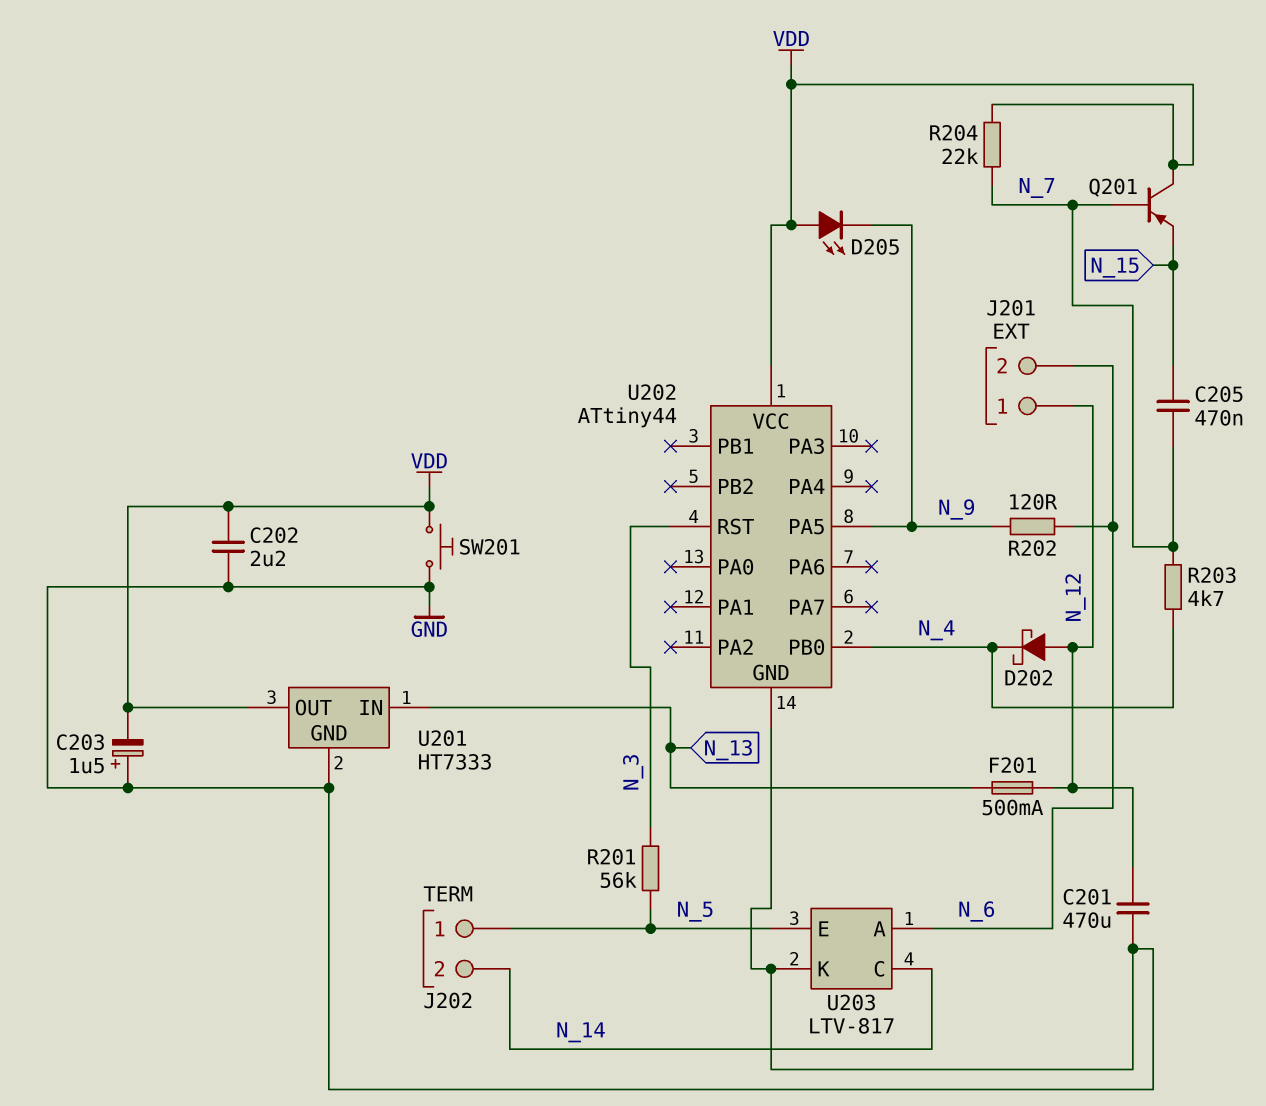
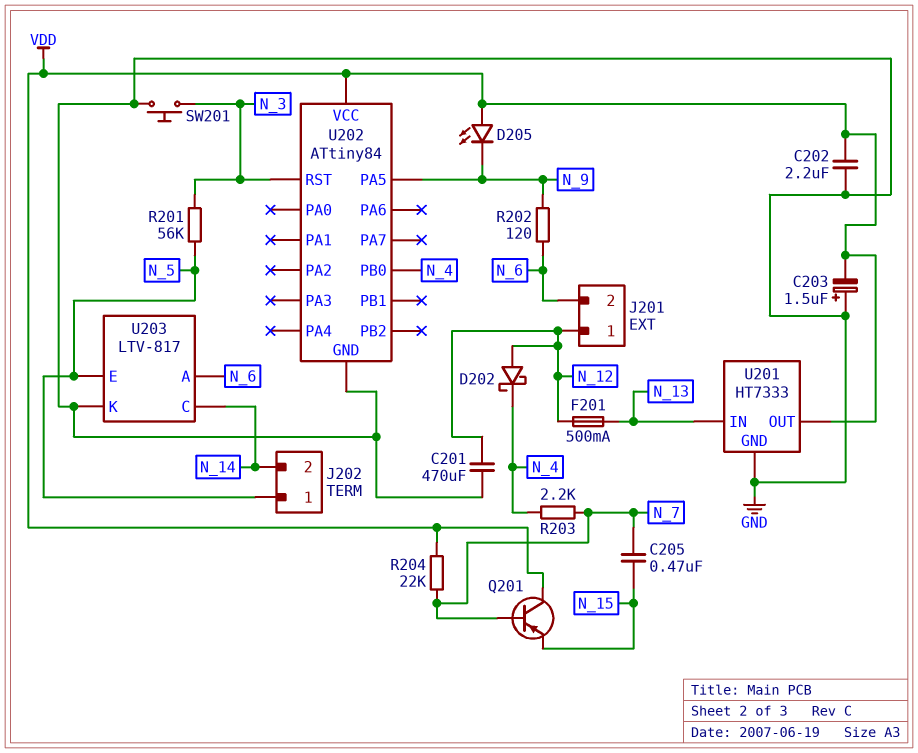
R203: 4.7k (N_4, N_7) -> 2.2k (N_4, N_7)
SW201: button (GND, VDD) -> button (GND, N_3)
U202: ATtiny44 -> ATtiny84

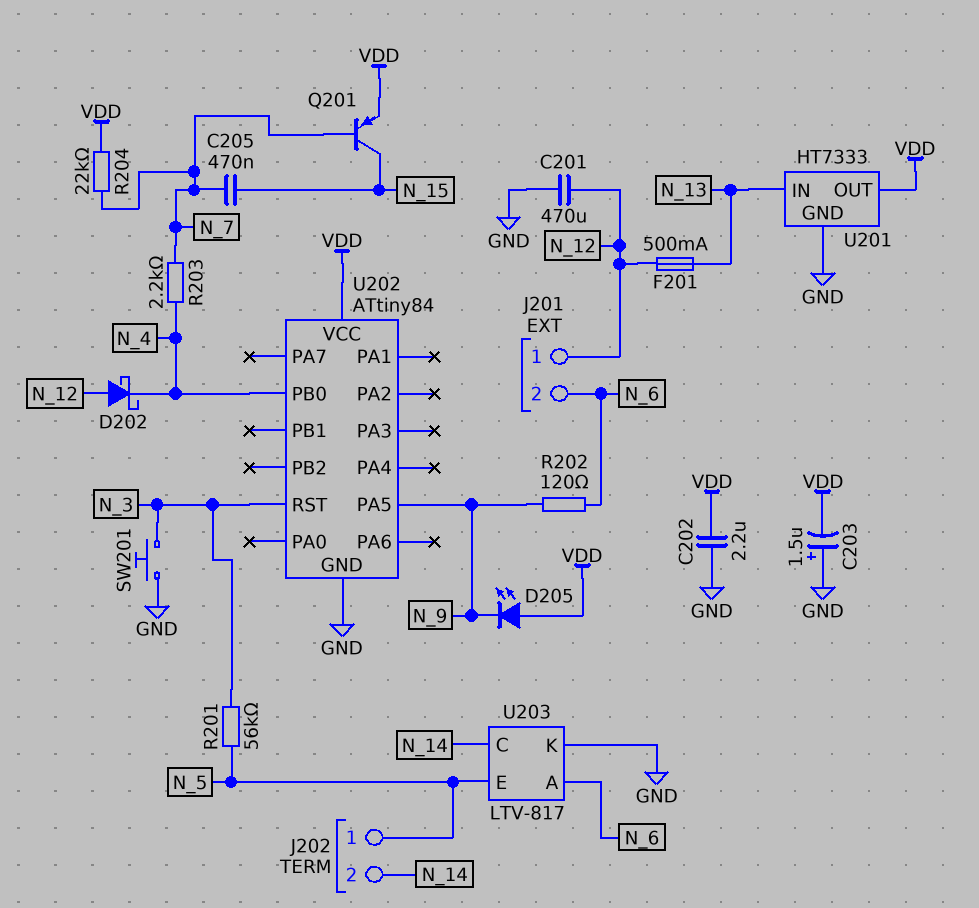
Q201: PNP (B N_7, C VDD, E N_15) -> PNP (B N_7, C N_15, E VDD)

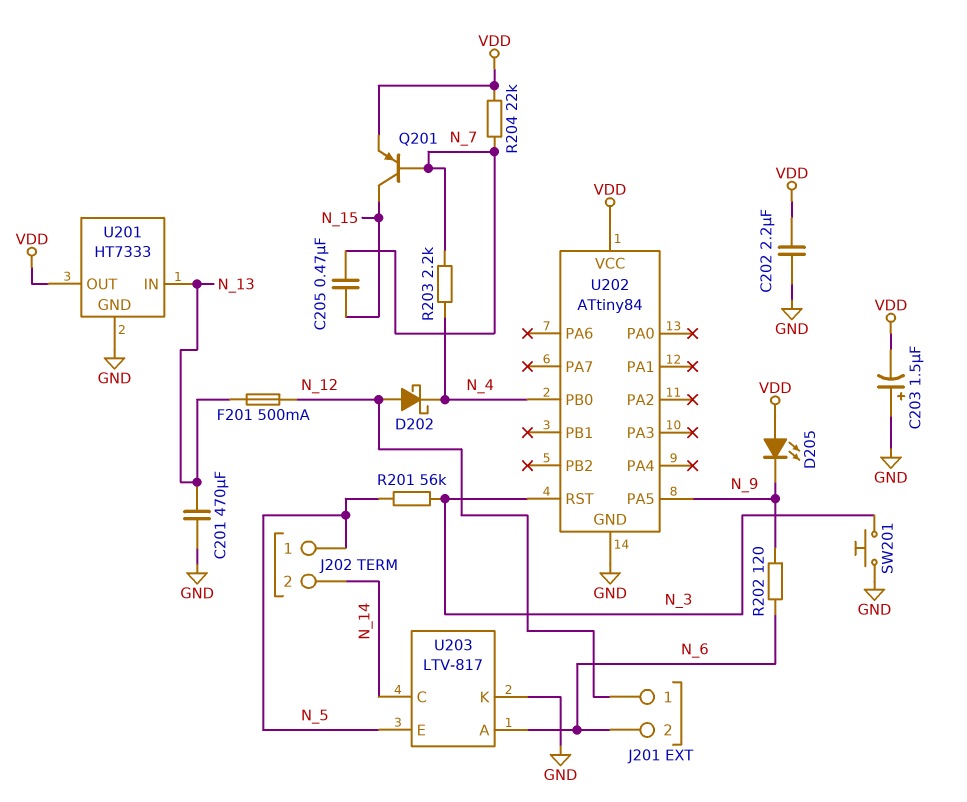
C201: 470uF (GND, N_12) -> 470uF (GND, N_13)

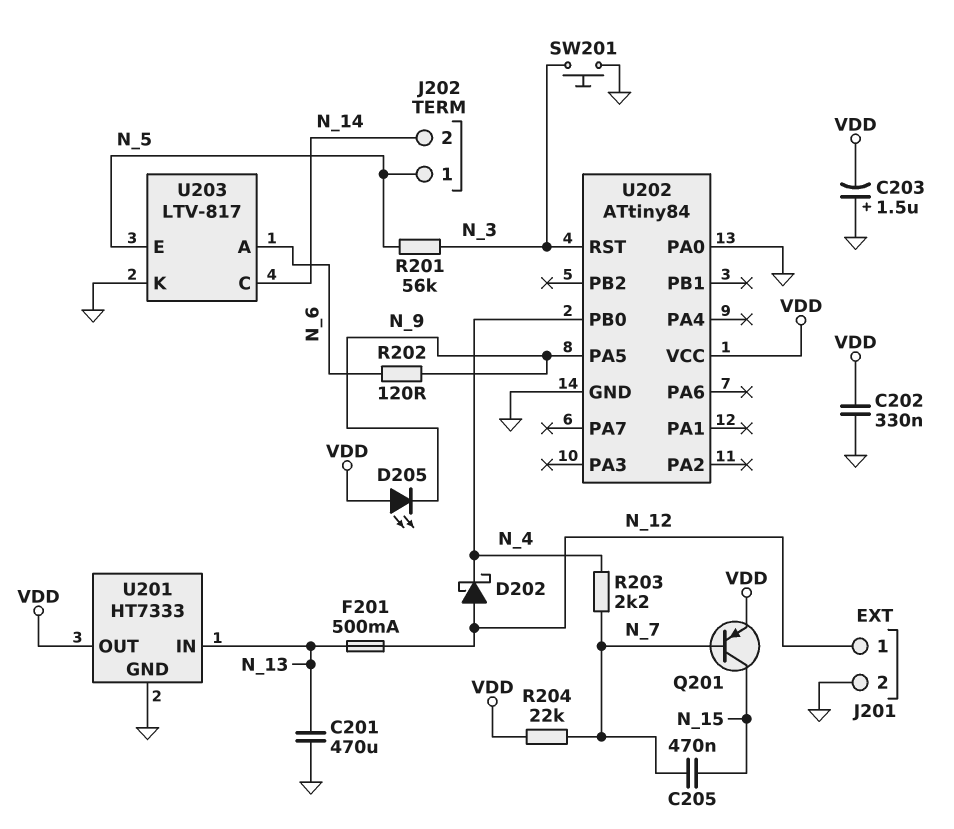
C202: 2.2uF (GND, VDD) -> 330nF (GND, VDD)
J201 pin 2: N_6 -> GND
U202 pin PA0: none -> GND

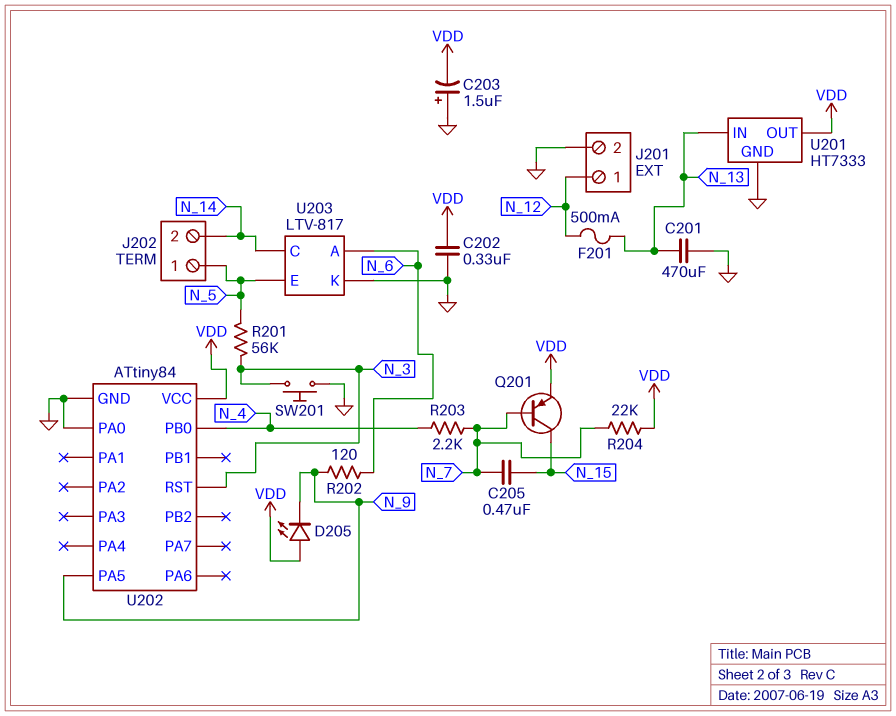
D202: schottky (A N_12, K N_4) -> none

